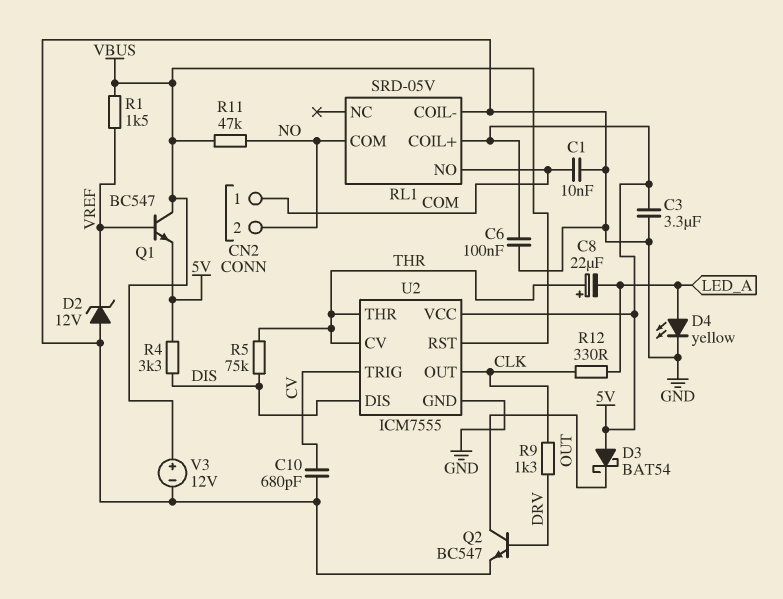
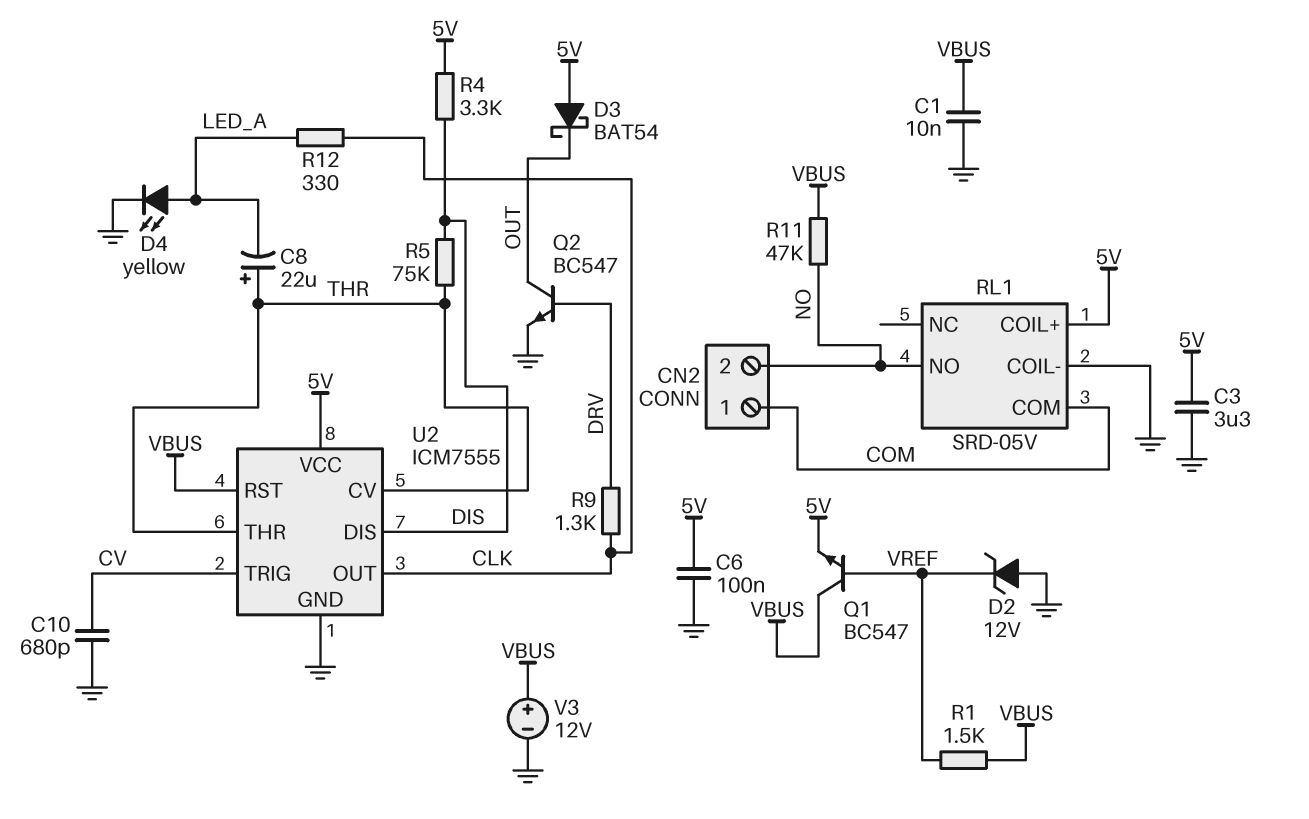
C1: 10nF (COM, GND) -> 10nF (GND, VBUS)
RL1 pin COM: NO -> COM
RL1 pin NO: COM -> NO

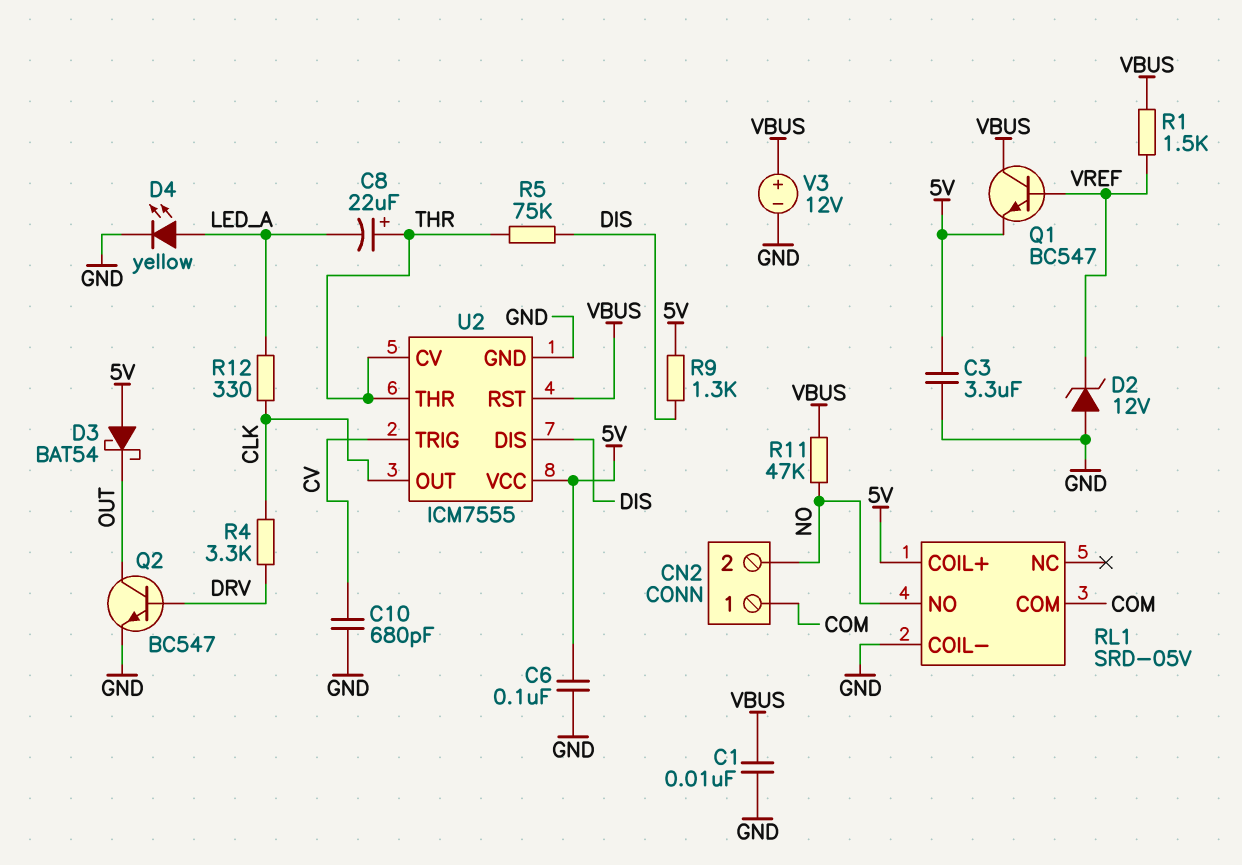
R4: 3.3k (5V, DIS) -> 3.3k (CLK, DRV)
R9: 1.3k (CLK, DRV) -> 1.3k (5V, DIS)

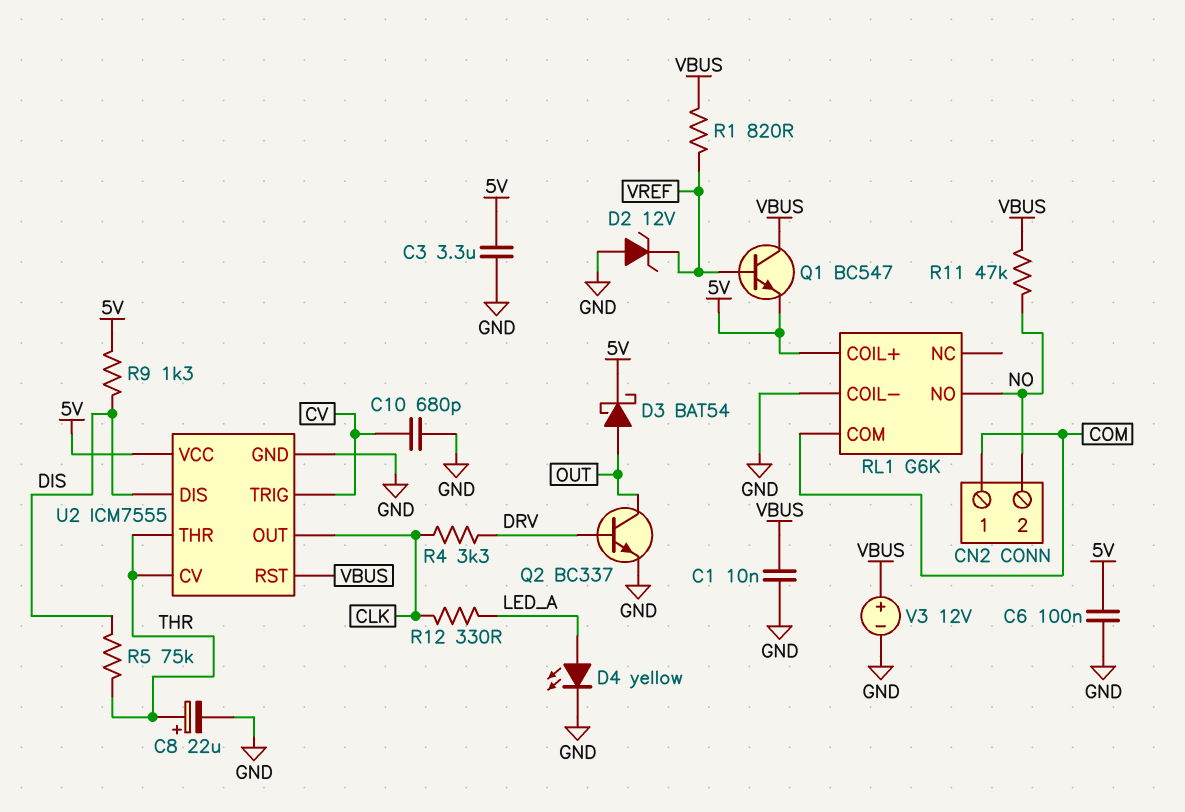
C8: 22uF (plus THR, minus LED_A) -> 22uF (plus THR, minus GND)
D3: schottky BAT54 (A 5V, K OUT) -> schottky BAT54 (A OUT, K 5V)
Q2: NPN BC547 (B DRV, C OUT, E GND) -> NPN BC337 (B DRV, C OUT, E GND)
R1: 1.5k (VBUS, VREF) -> 820 (VBUS, VREF)
RL1: SRD-05V -> G6K

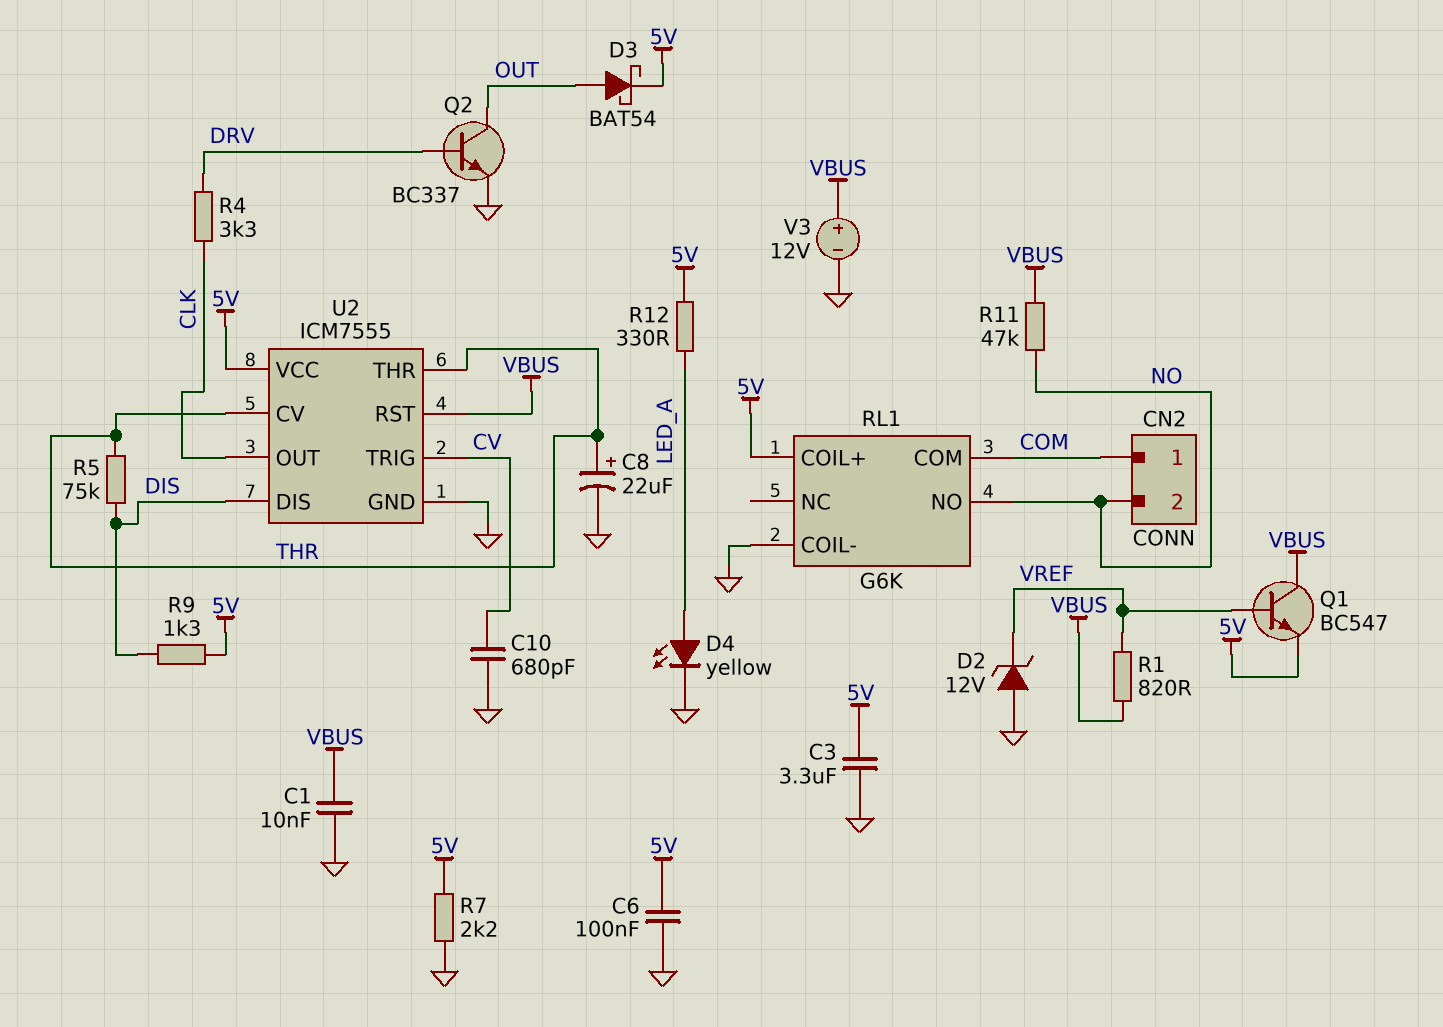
R7: none -> 2.2k (5V, GND)
R12: 330 (CLK, LED_A) -> 330 (5V, LED_A)

